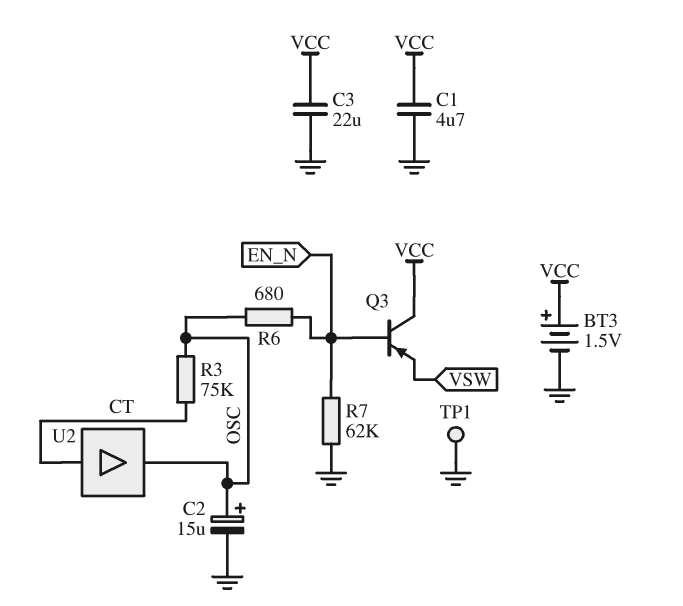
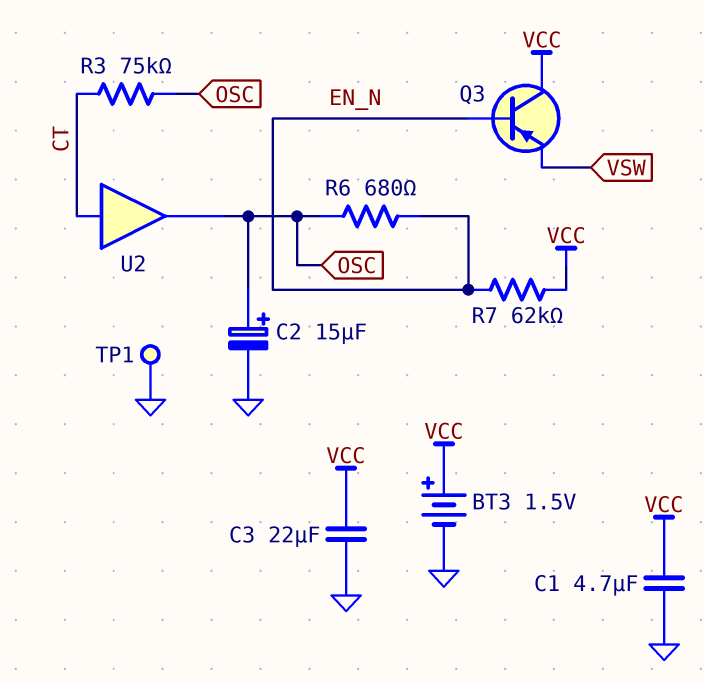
R7: 62k (EN_N, GND) -> 62k (EN_N, VCC)

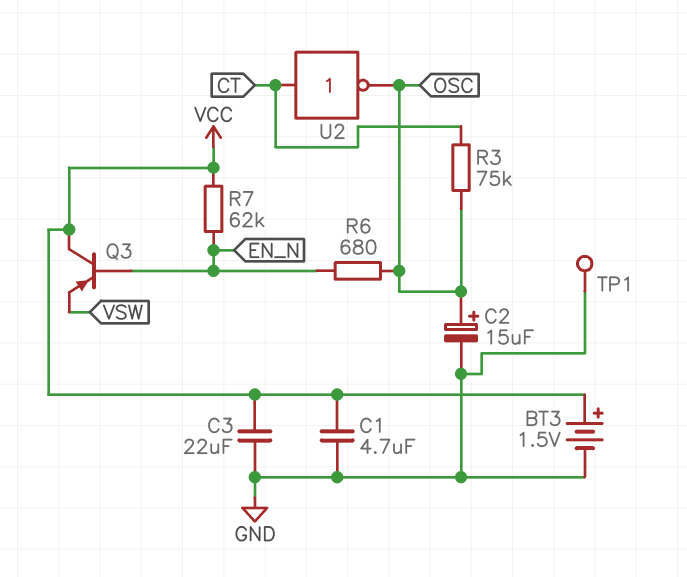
U2: buffer (in CT, out OSC) -> NOT (in CT, out OSC)

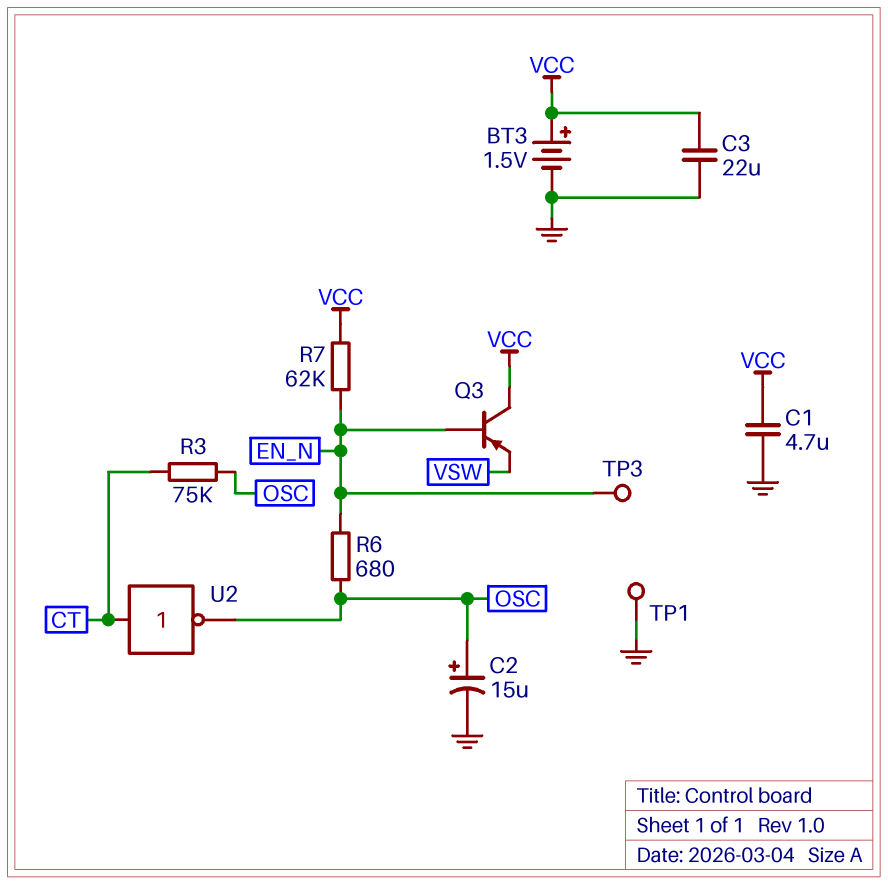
TP3: none -> test point (EN_N)

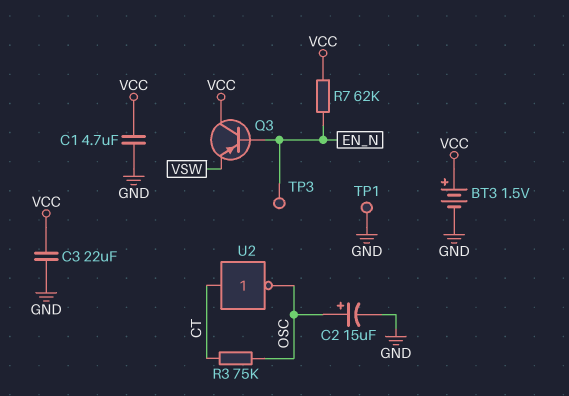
R6: 680 (EN_N, OSC) -> none

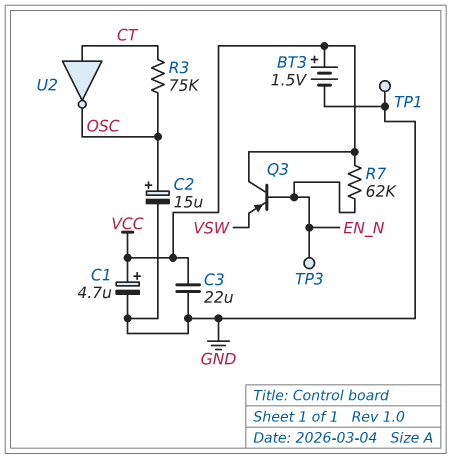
C1: 4.7uF (GND, VCC) -> 4.7uF (plus VCC, minus GND)

